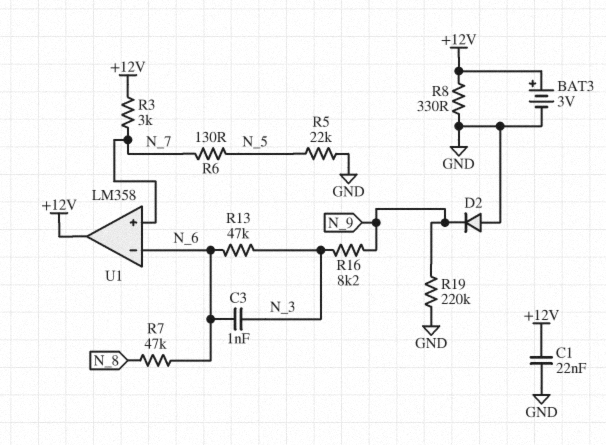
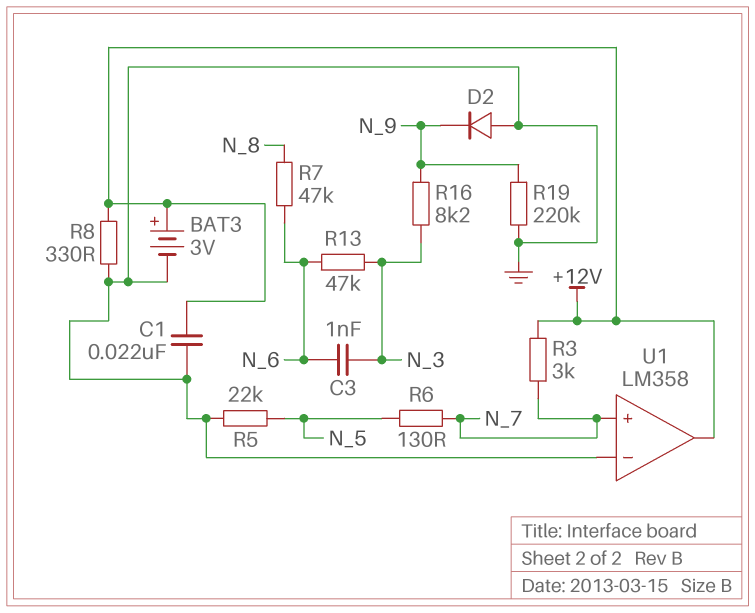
U1 pin in-: N_6 -> GND

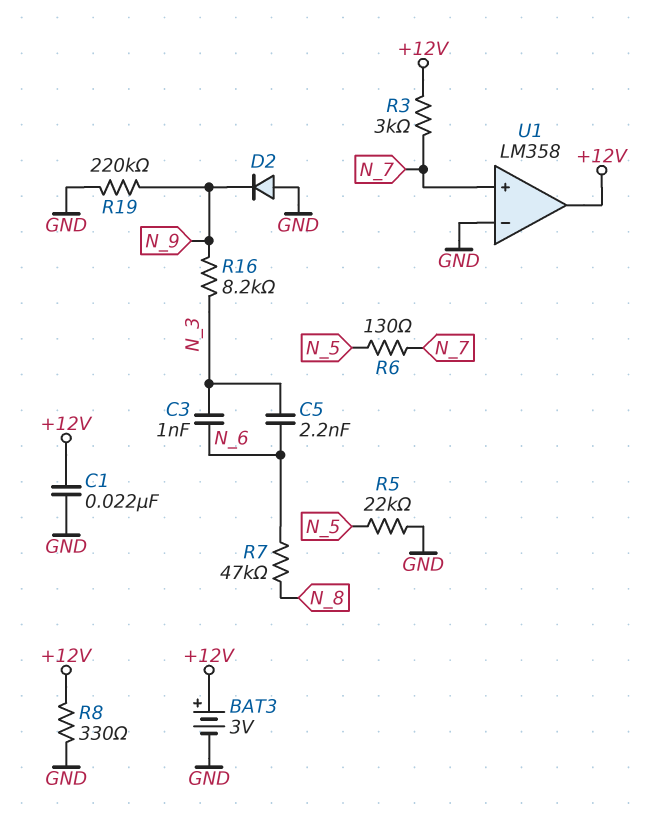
C5: none -> 2.2nF (N_3, N_6)
R13: 47k (N_3, N_6) -> none

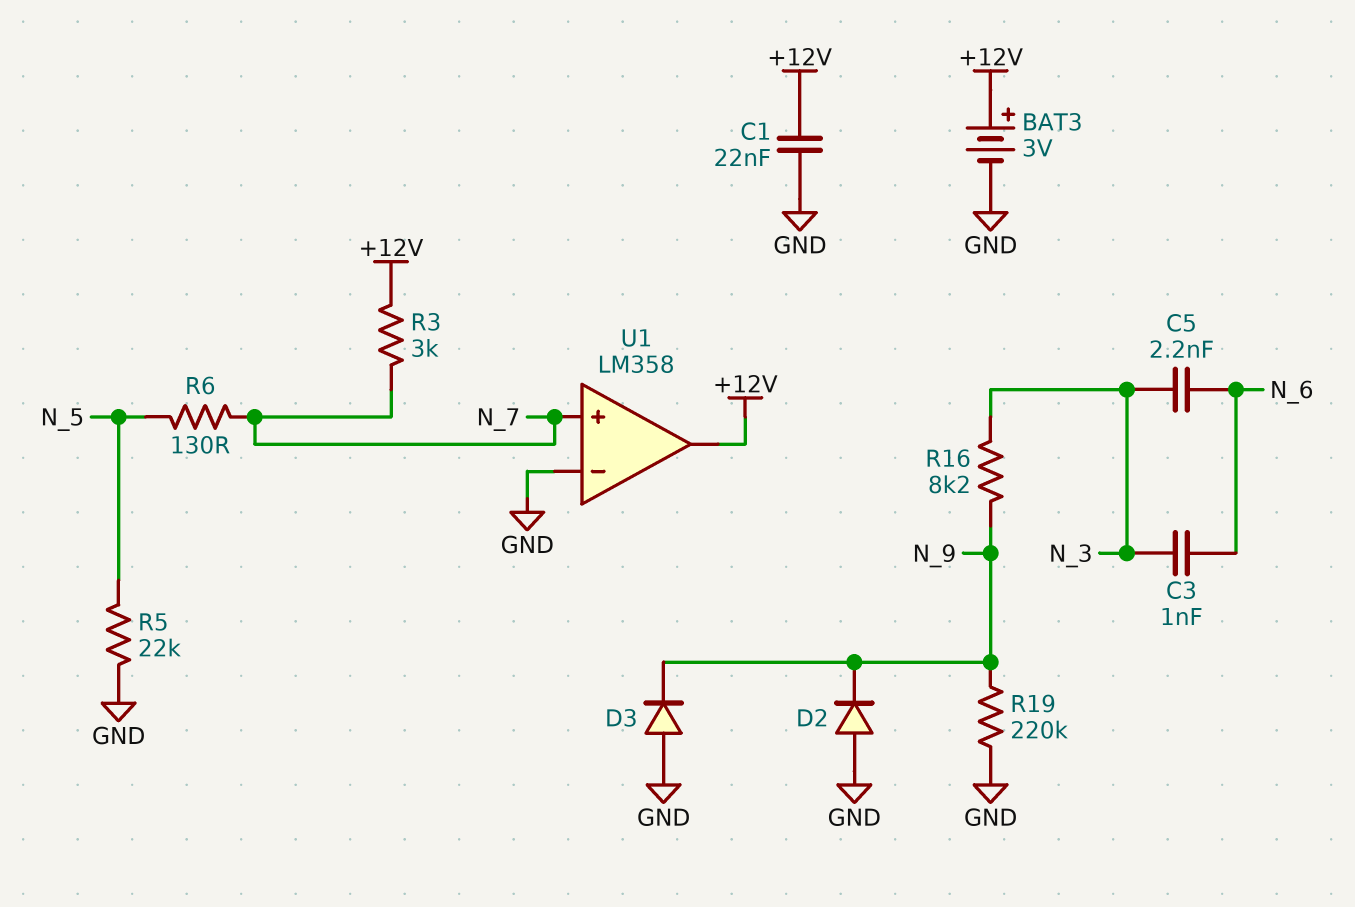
D3: none -> diode (A GND, K N_9)
R7: 47k (N_6, N_8) -> none
R8: 330 (+12V, GND) -> none

